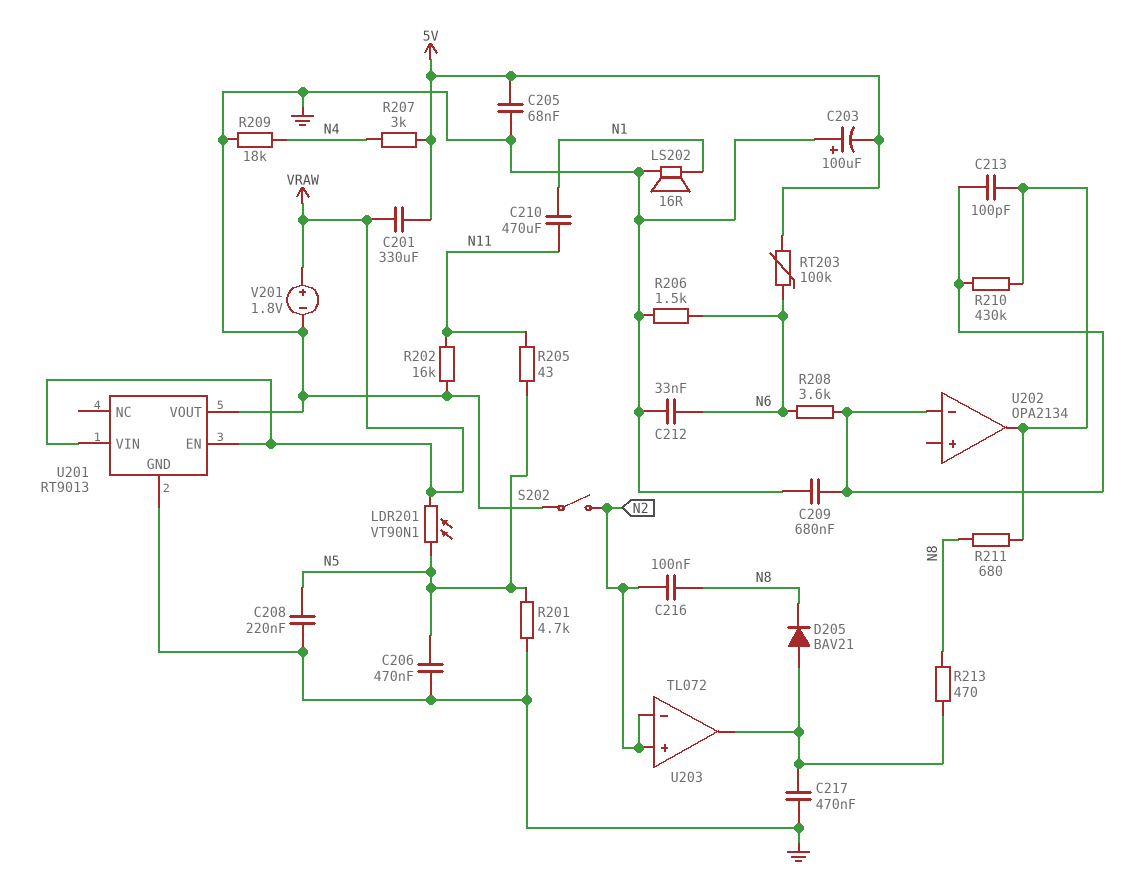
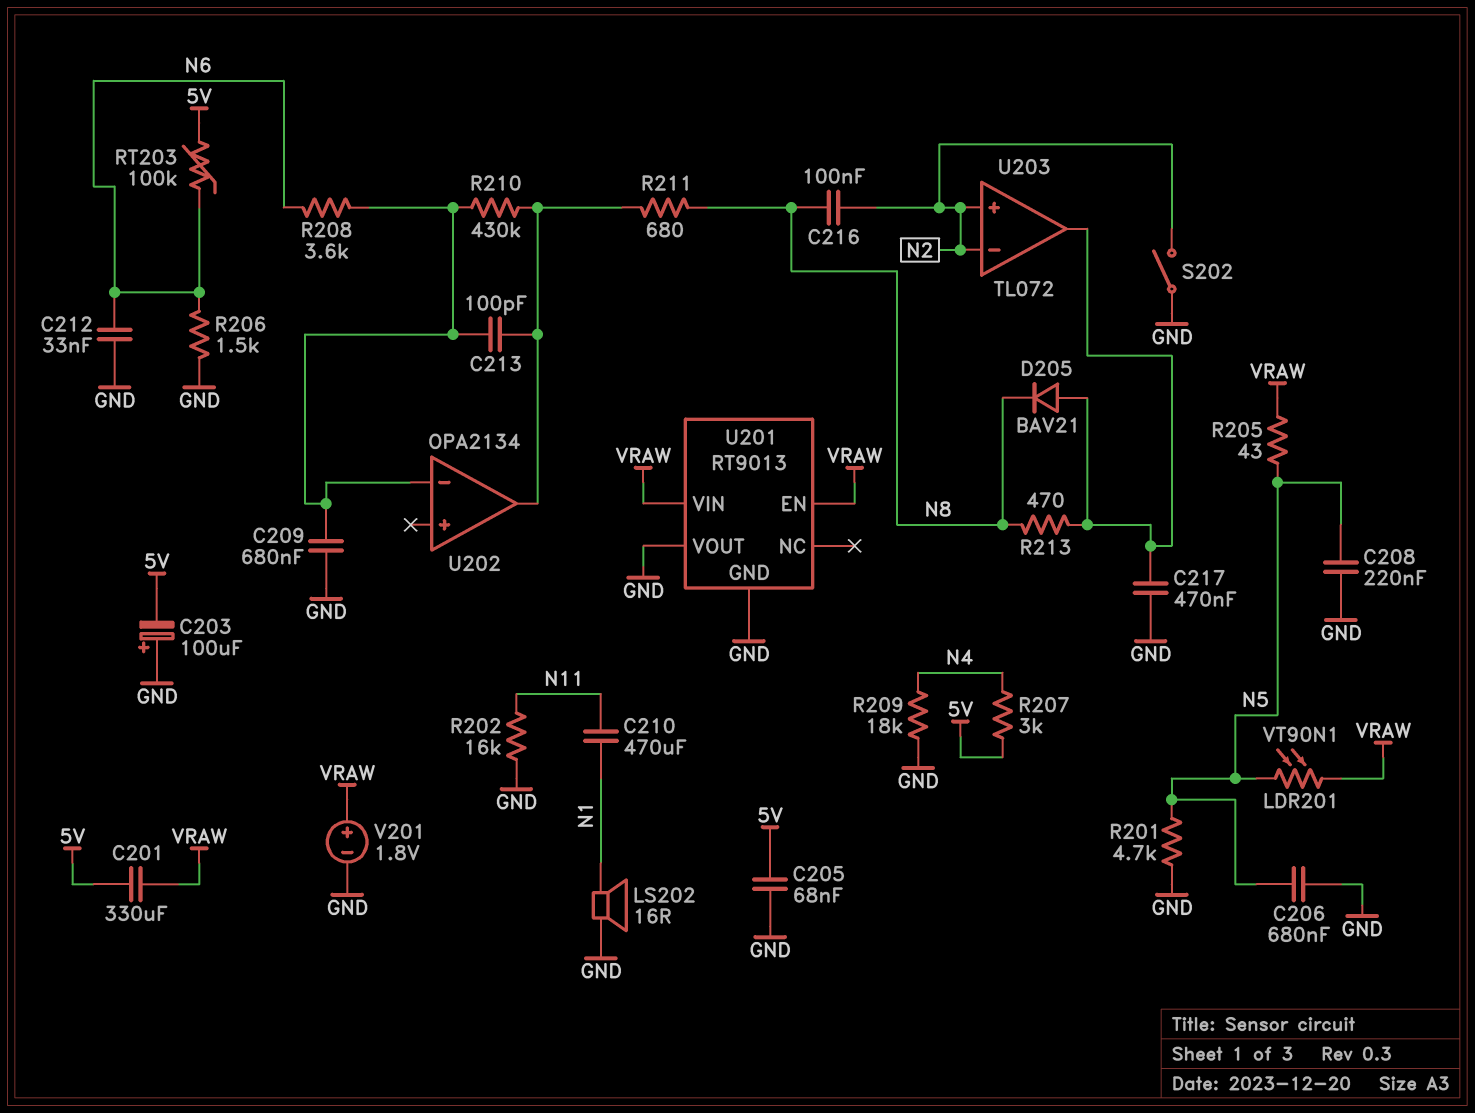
C206: 470nF (GND, N5) -> 680nF (GND, N5)
R205: 43 (N5, N11) -> 43 (N5, VRAW)

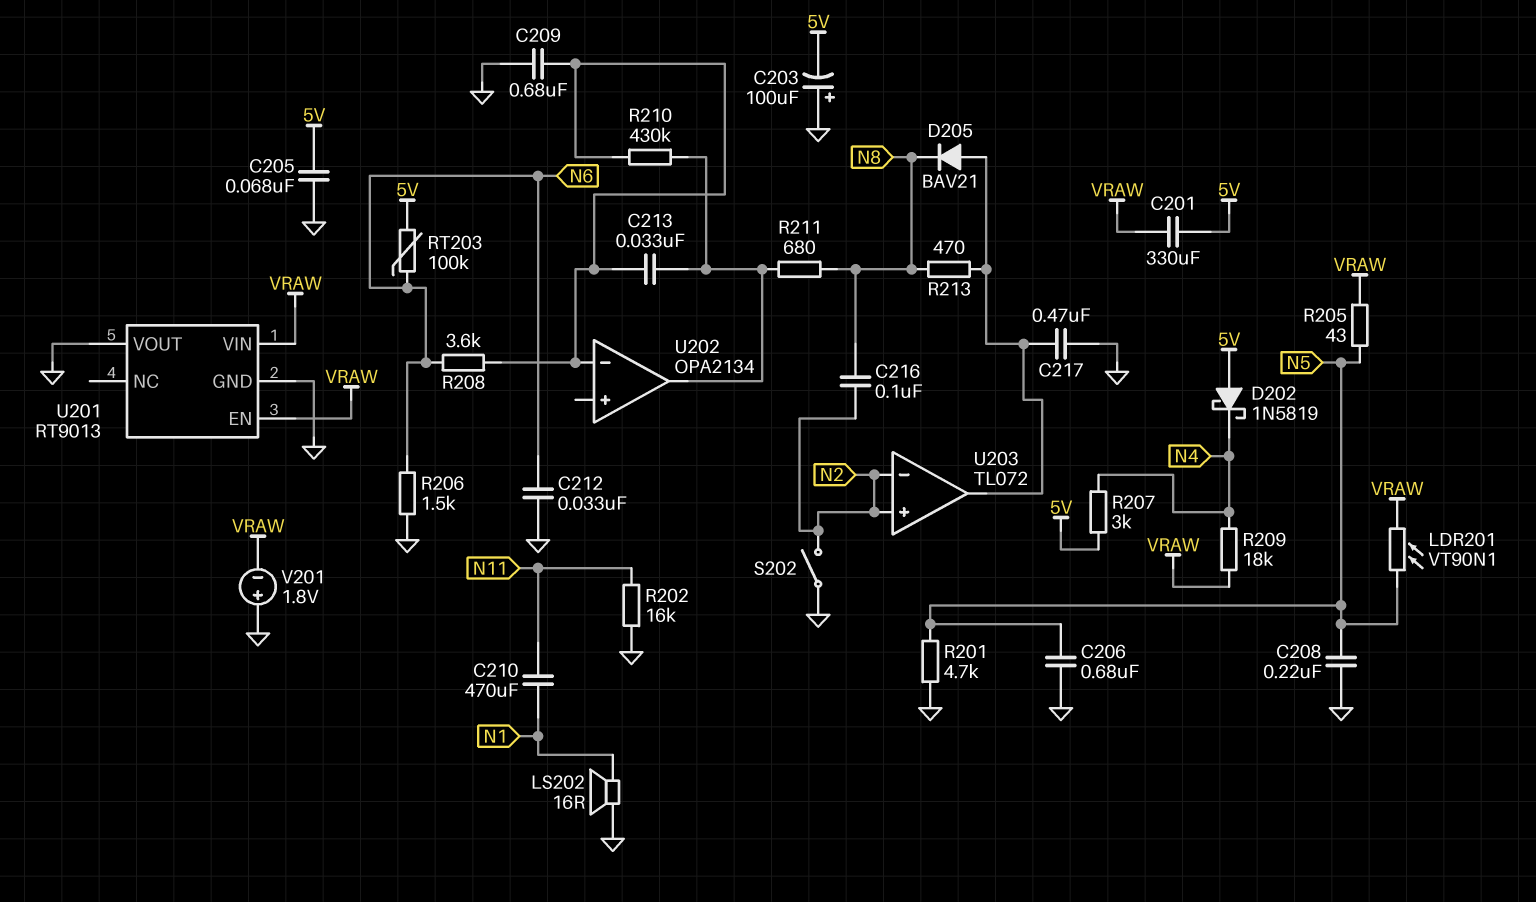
C213: 100pF (U202/in-, U202/out) -> 33nF (U202/in-, U202/out)
D202: none -> schottky 1N5819 (A 5V, K N4)
R209: 18k (GND, N4) -> 18k (N4, VRAW)
V201: 1.8V (plus VRAW, minus GND) -> 1.8V (plus GND, minus VRAW)

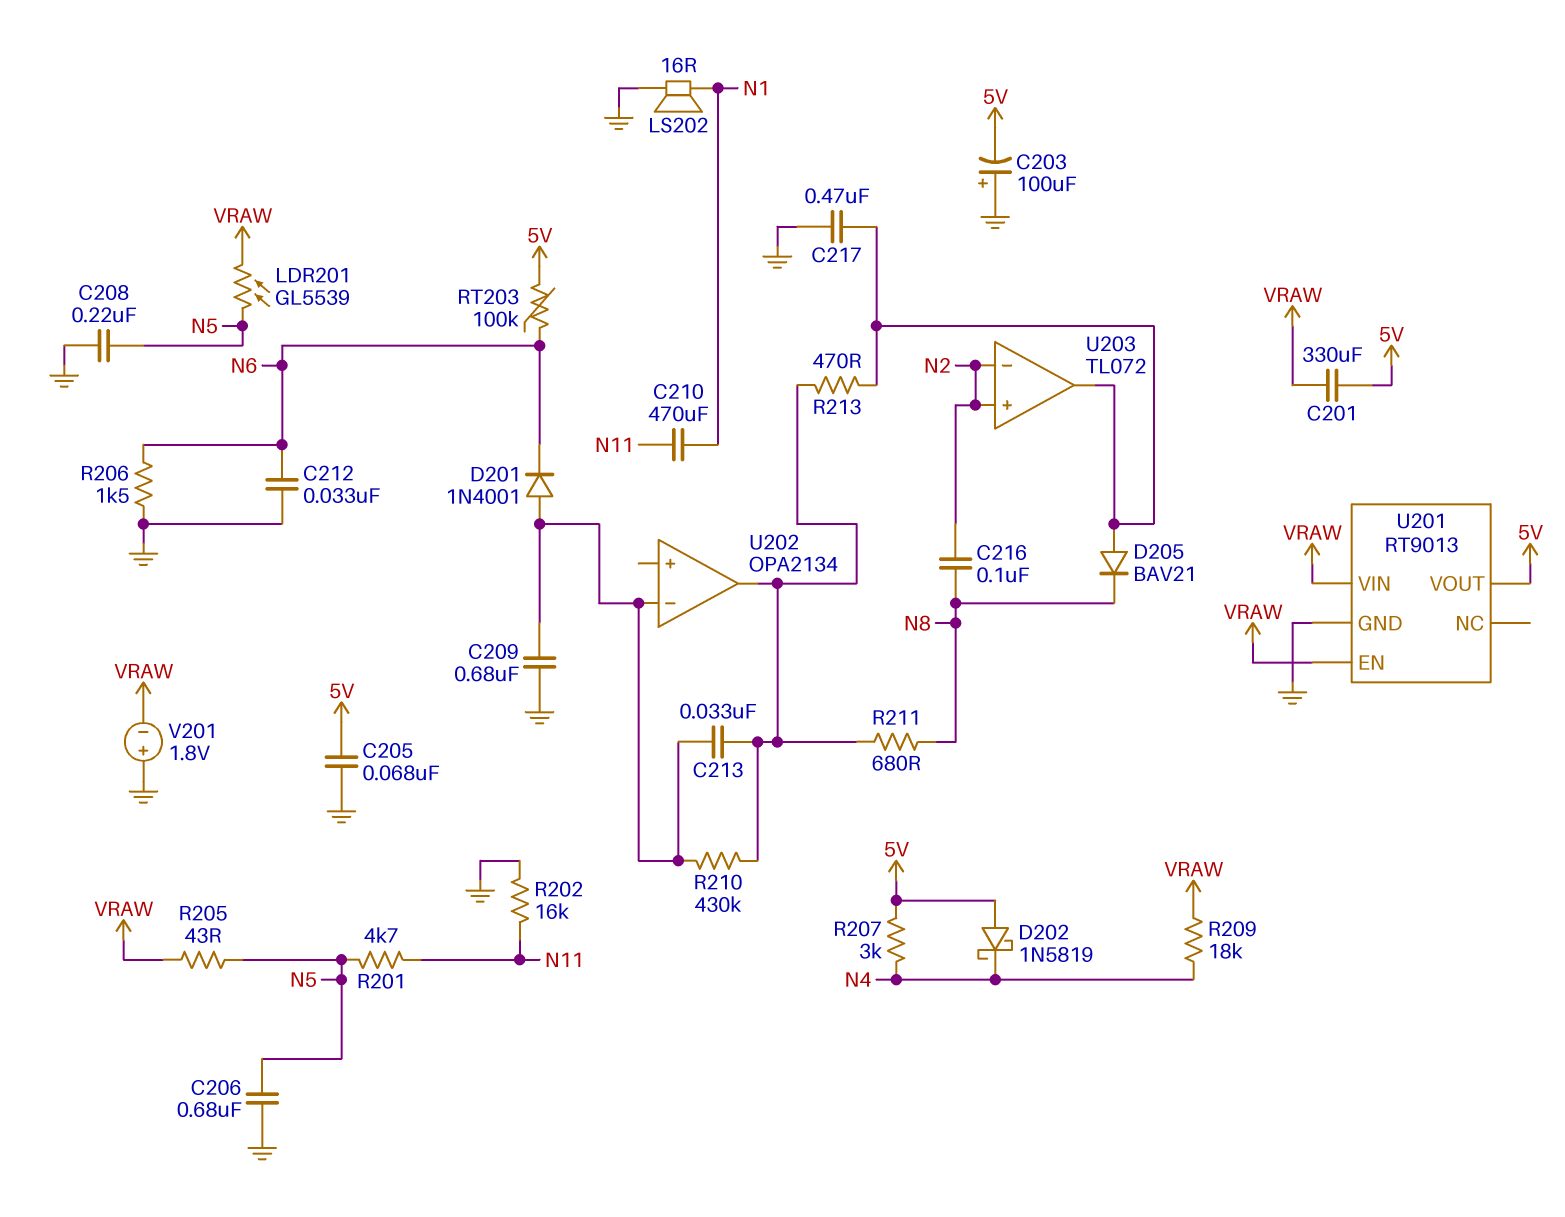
D201: none -> diode 1N4001 (A U202/in-, K N6)
LDR201: VT90N1 (N5, VRAW) -> GL5539 (N5, VRAW)
R201: 4.7k (GND, N5) -> 4.7k (N5, N11)
R208: 3.6k (N6, U202/in-) -> none
R213: 470 (N8, U203/out) -> 470 (U202/out, U203/out)
S202: switch (GND, N2) -> none
U201 pin VOUT: GND -> 5V

